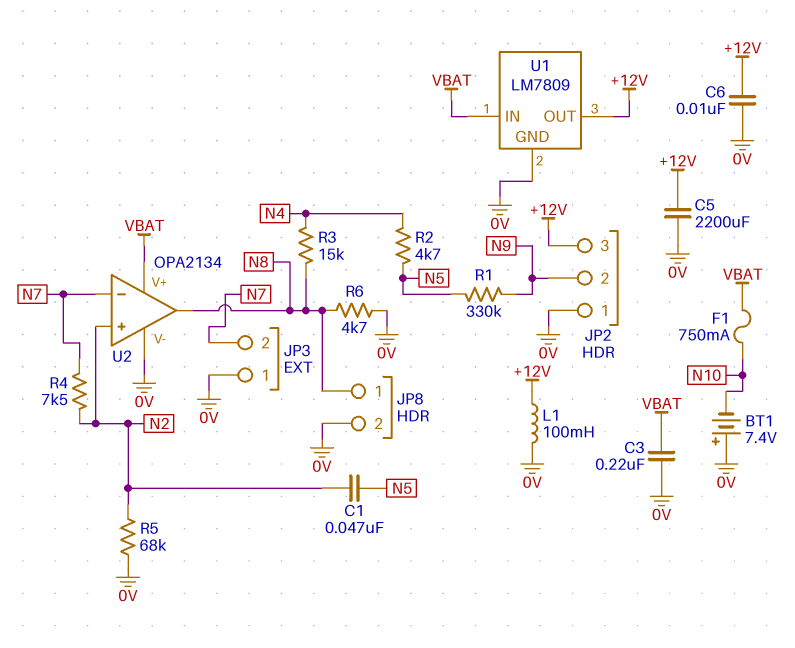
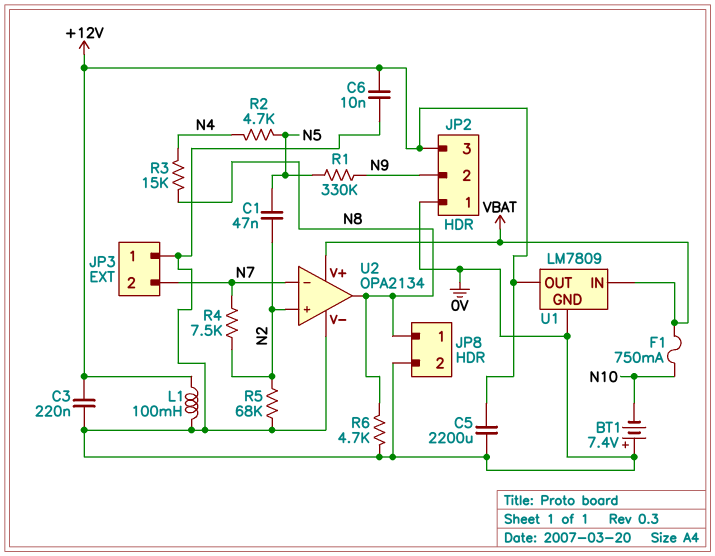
C3: 220nF (0V, VBAT) -> 220nF (+12V, 0V)

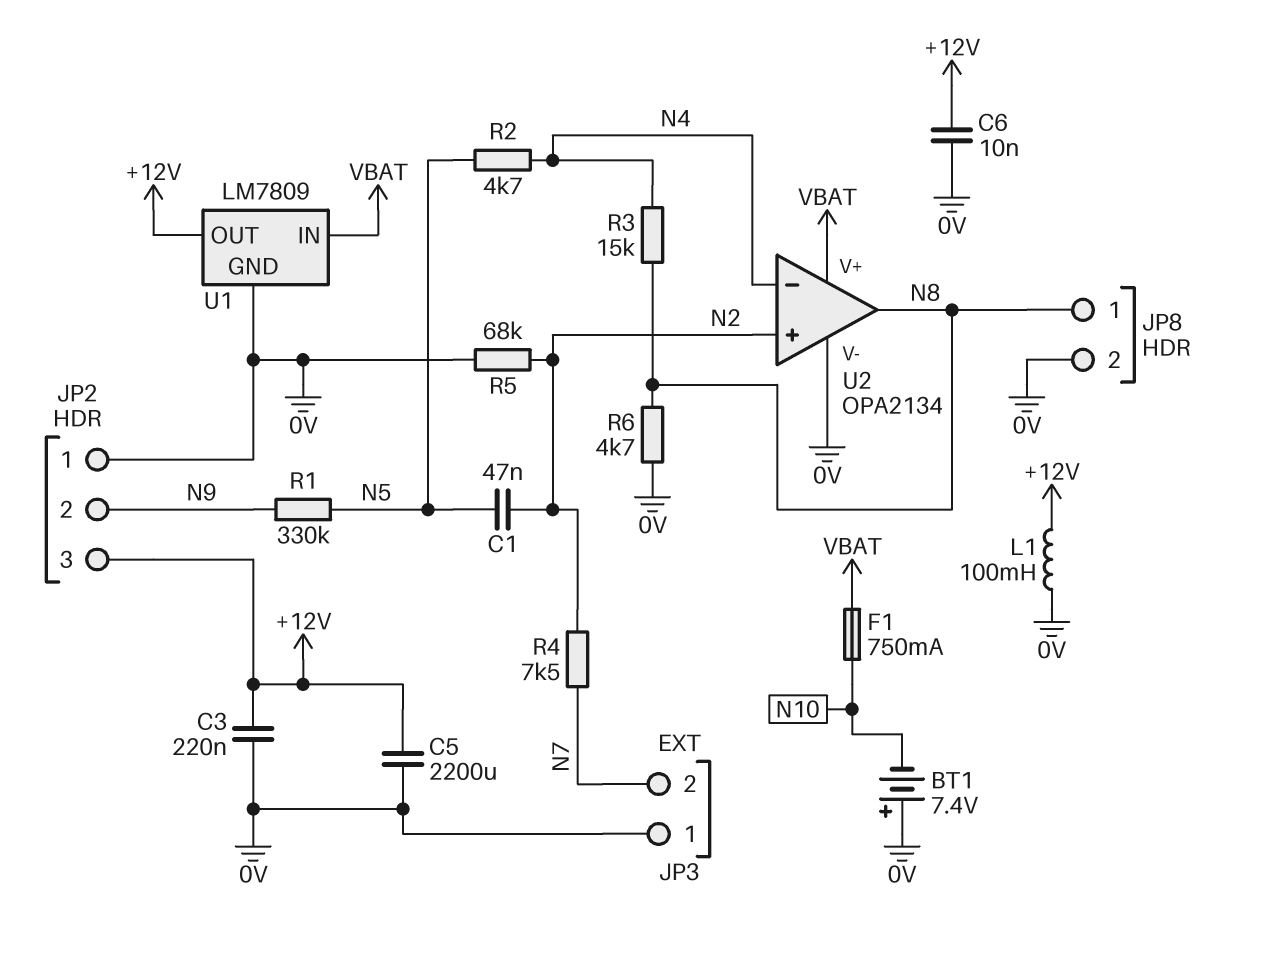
U2 pin in-: N7 -> N4

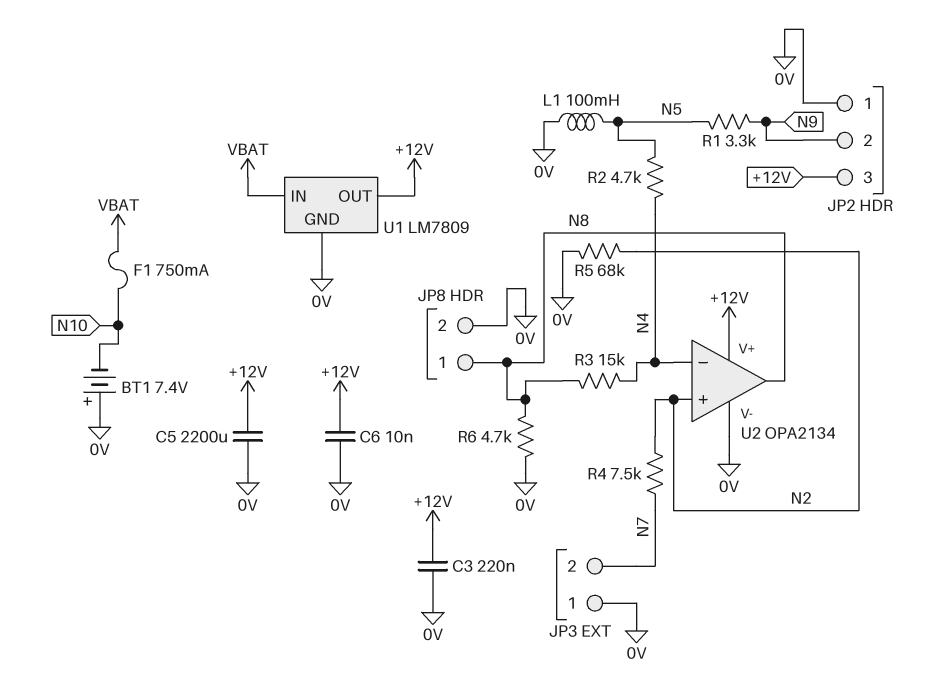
C1: 47nF (N2, N5) -> none
L1: 100mH (+12V, 0V) -> 100mH (0V, N5)
R1: 330k (N5, N9) -> 3.3k (N5, N9)
U2 pin V+: VBAT -> +12V

